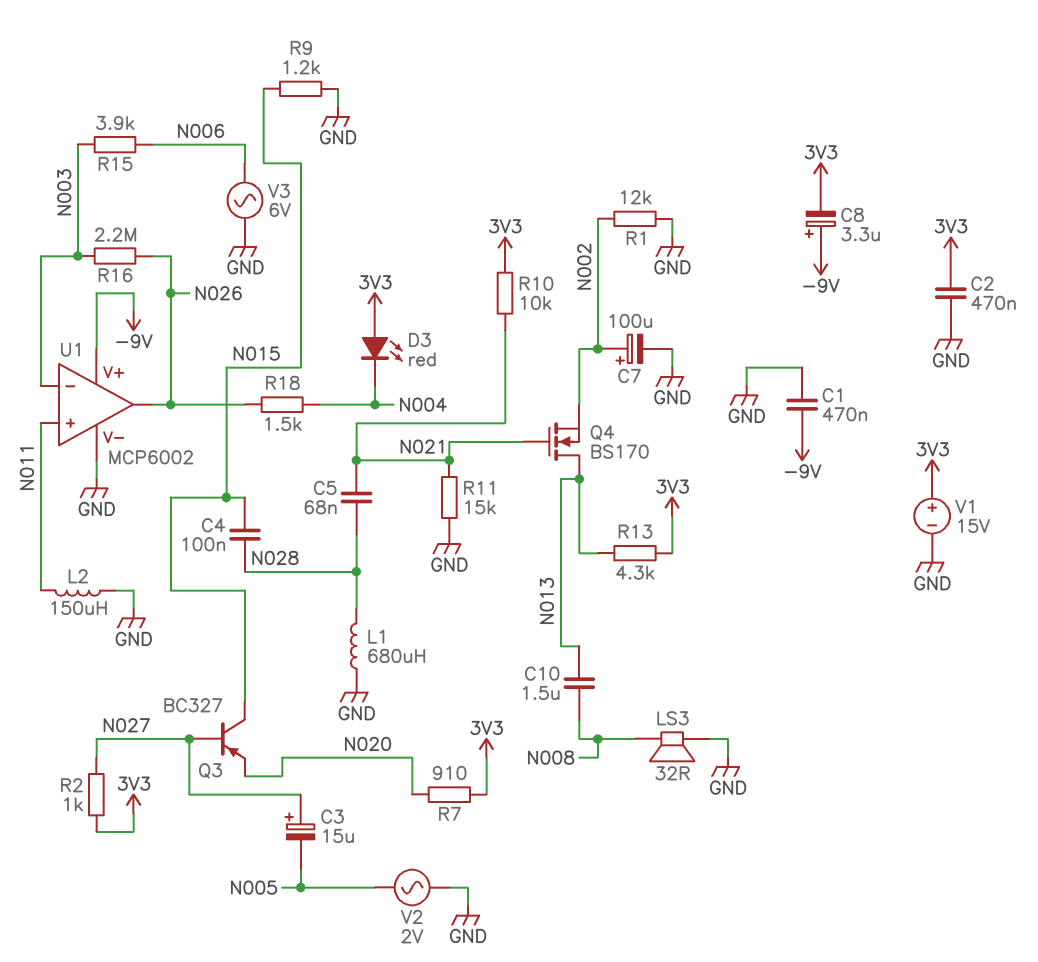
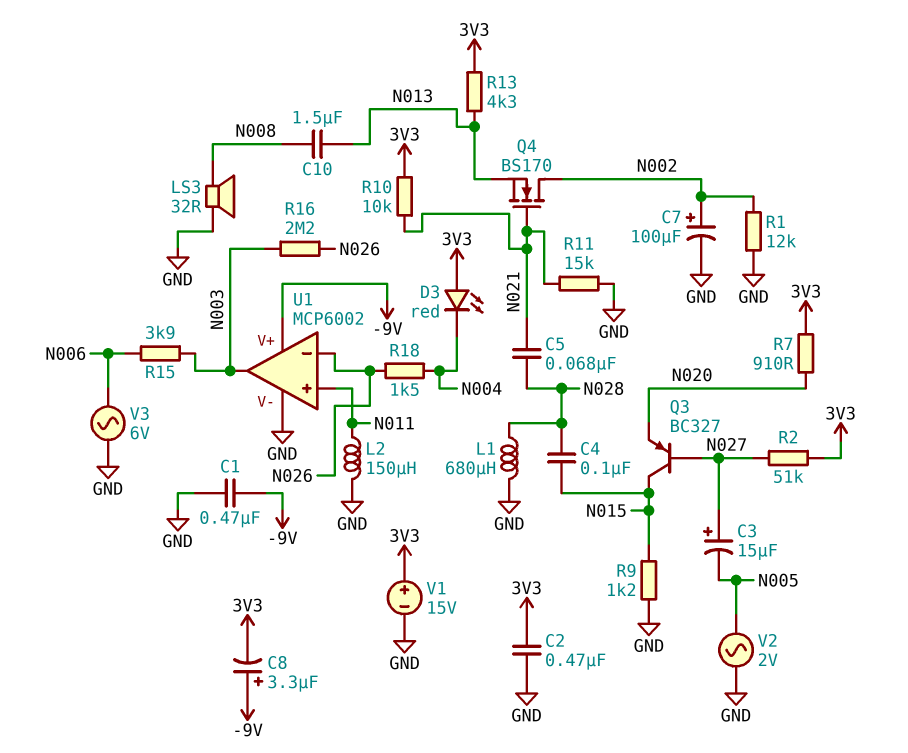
Q4: NMOS BS170 (G N021, D N013, S N002) -> NMOS BS170 (G N021, D N002, S N013)
R2: 1k (3V3, N027) -> 51k (3V3, N027)
U1 pin in-: N003 -> N026
U1 pin out: N026 -> N003

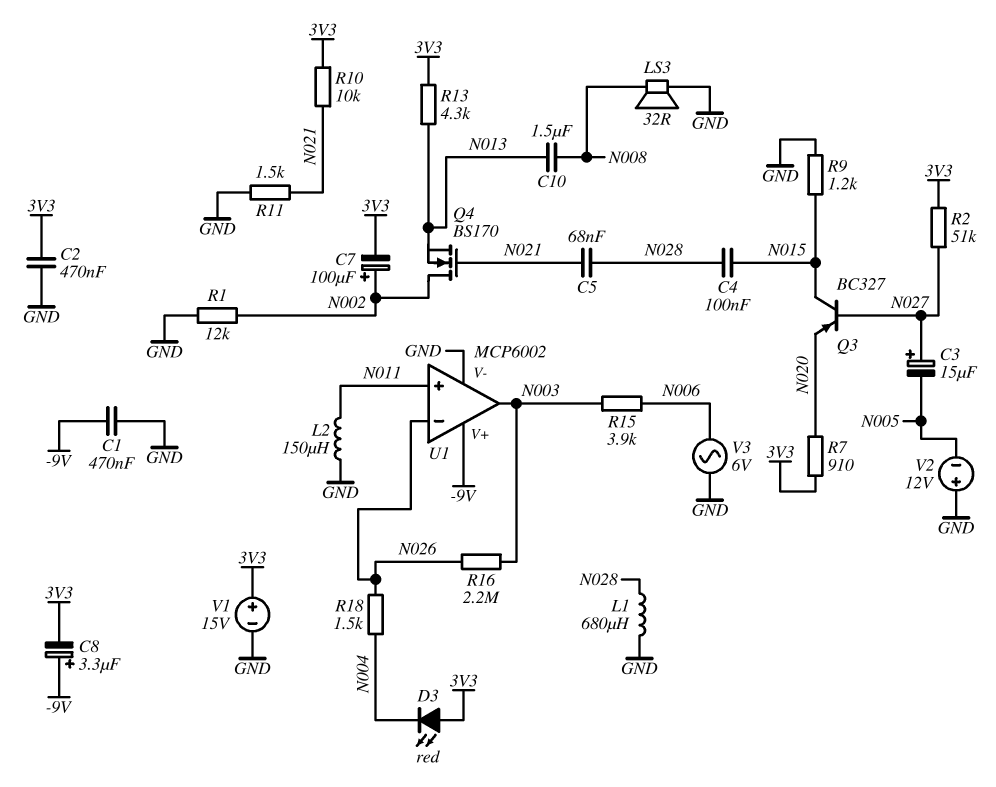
C7: 100uF (plus N002, minus GND) -> 100uF (plus N002, minus 3V3)
R11: 15k (GND, N021) -> 1.5k (GND, N021)
V2: AC 2V (GND, N005) -> 12V (plus GND, minus N005)

